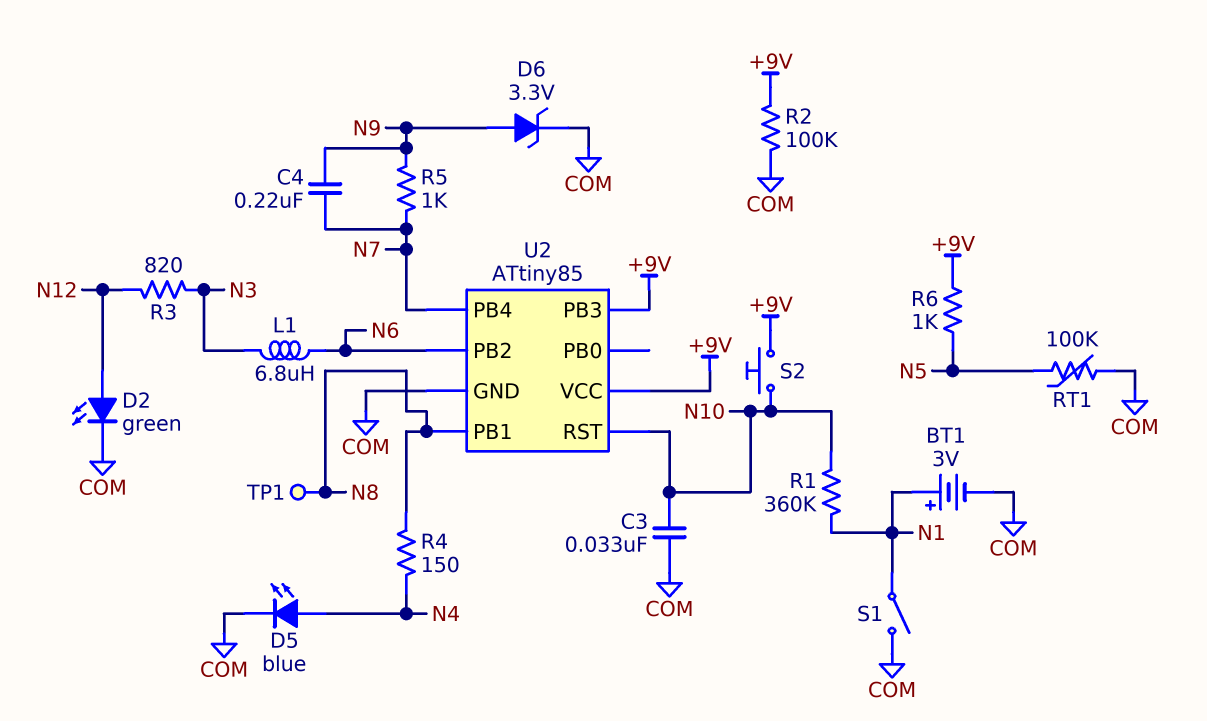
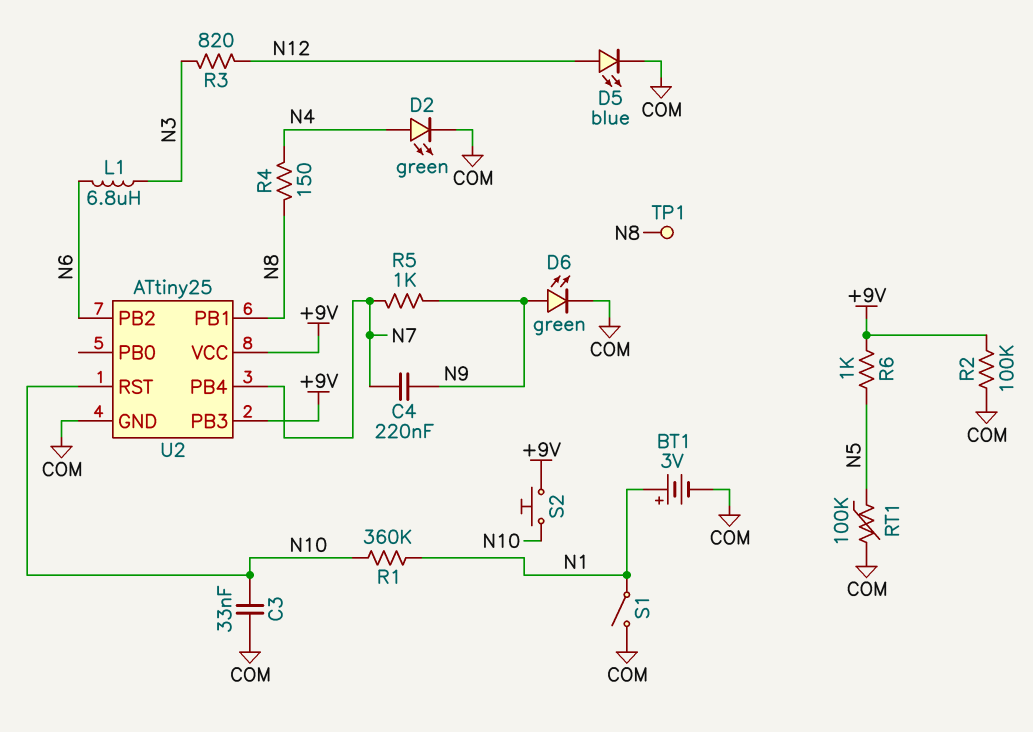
D2: LED green (A N12, K COM) -> LED green (A N4, K COM)
D5: LED blue (A N4, K COM) -> LED blue (A N12, K COM)
D6: zener 3.3V (A N9, K COM) -> LED green (A N9, K COM)
U2: ATtiny85 -> ATtiny25

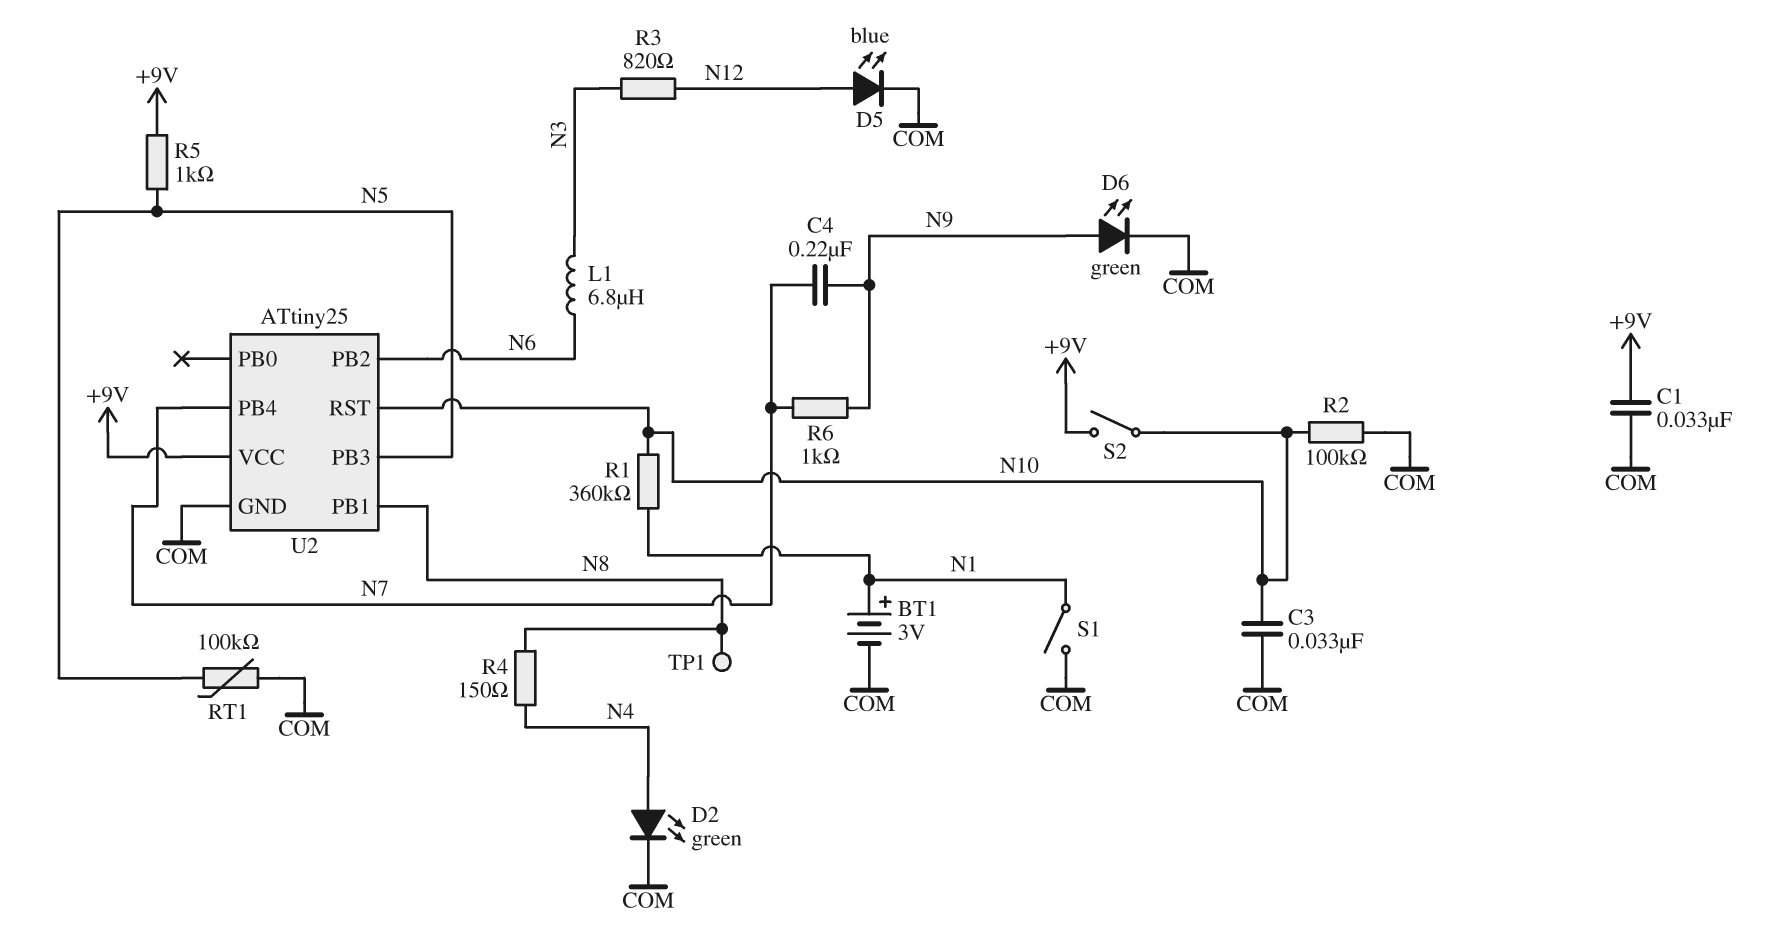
C1: none -> 33nF (+9V, COM)
R2: 100k (+9V, COM) -> 100k (COM, N10)
R5: 1k (N7, N9) -> 1k (+9V, N5)
R6: 1k (+9V, N5) -> 1k (N7, N9)
S2: button (+9V, N10) -> switch (+9V, N10)
U2 pin PB3: +9V -> N5

